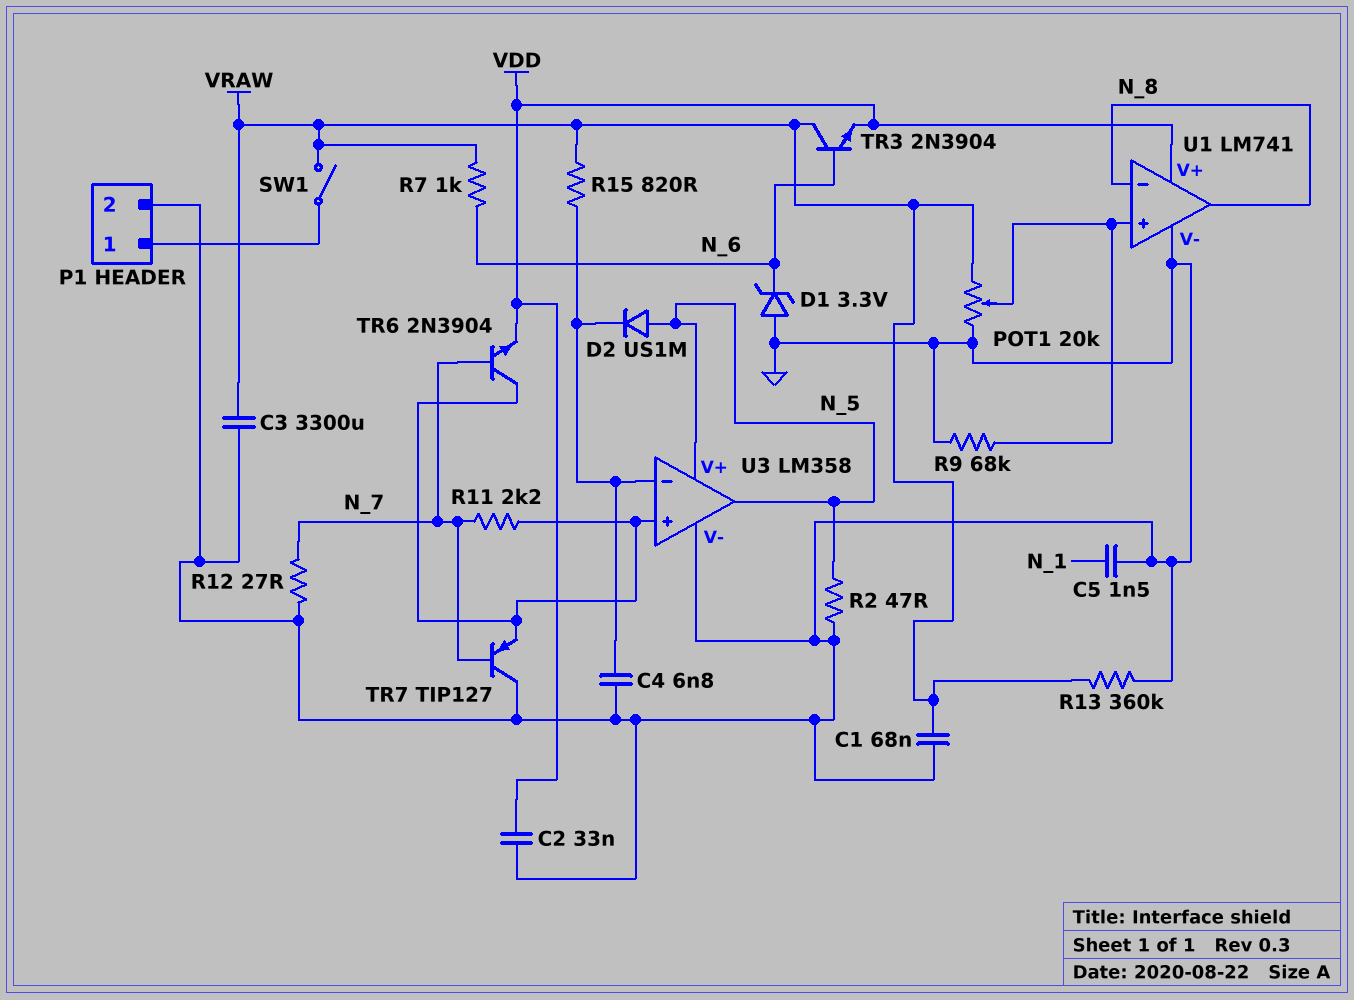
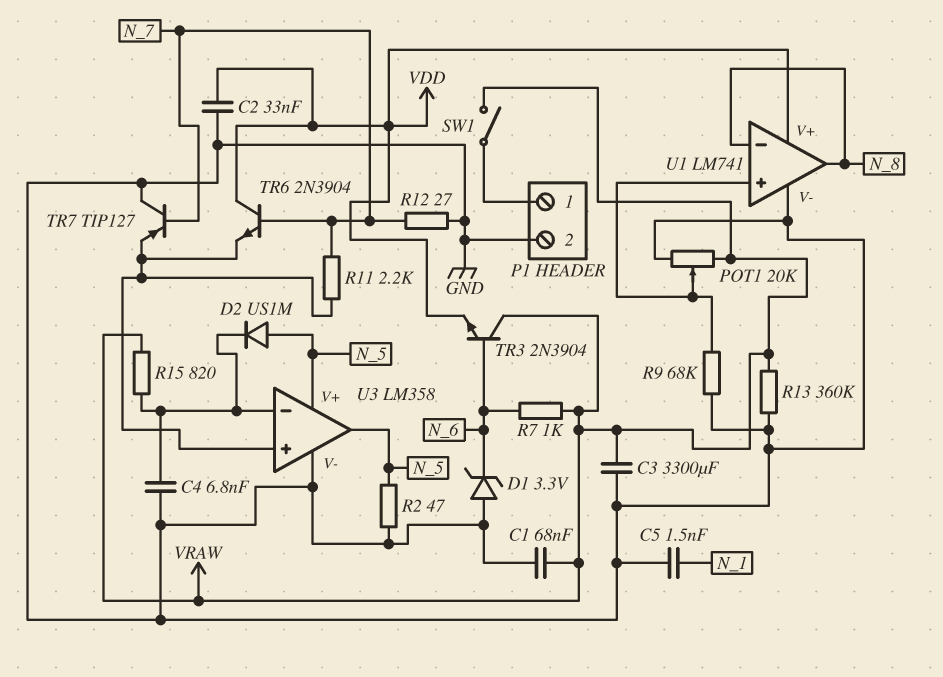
TR6: NPN 2N3904 (B N_7, C U3/in+, E VDD) -> NPN 2N3904 (B N_7, C VDD, E U3/in+)

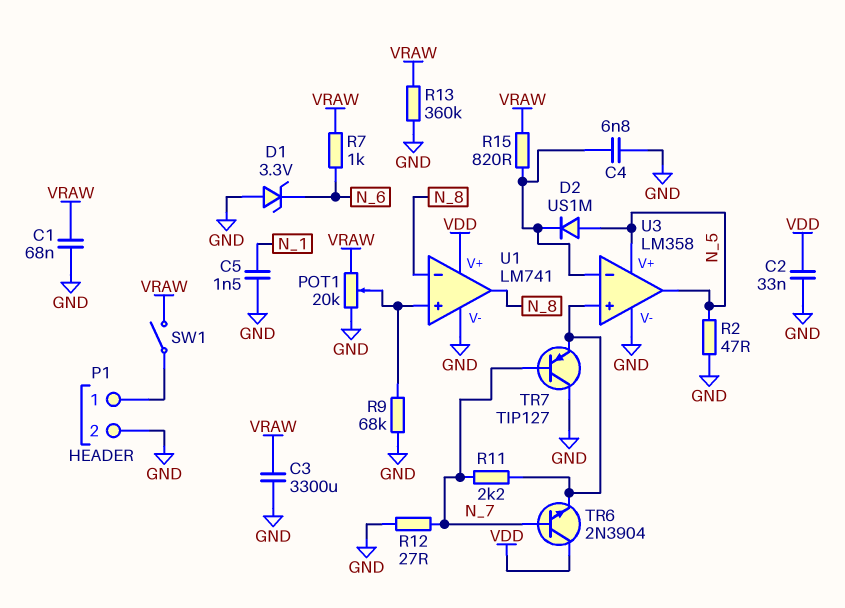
TR3: NPN 2N3904 (B N_6, C VRAW, E VDD) -> none

